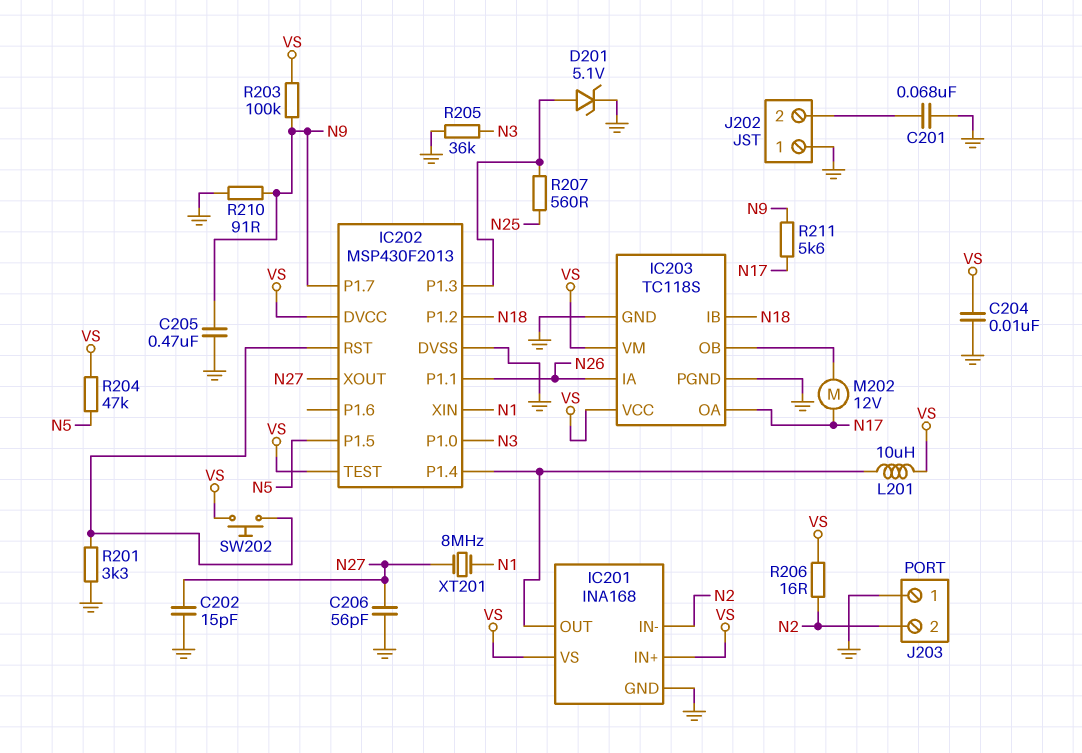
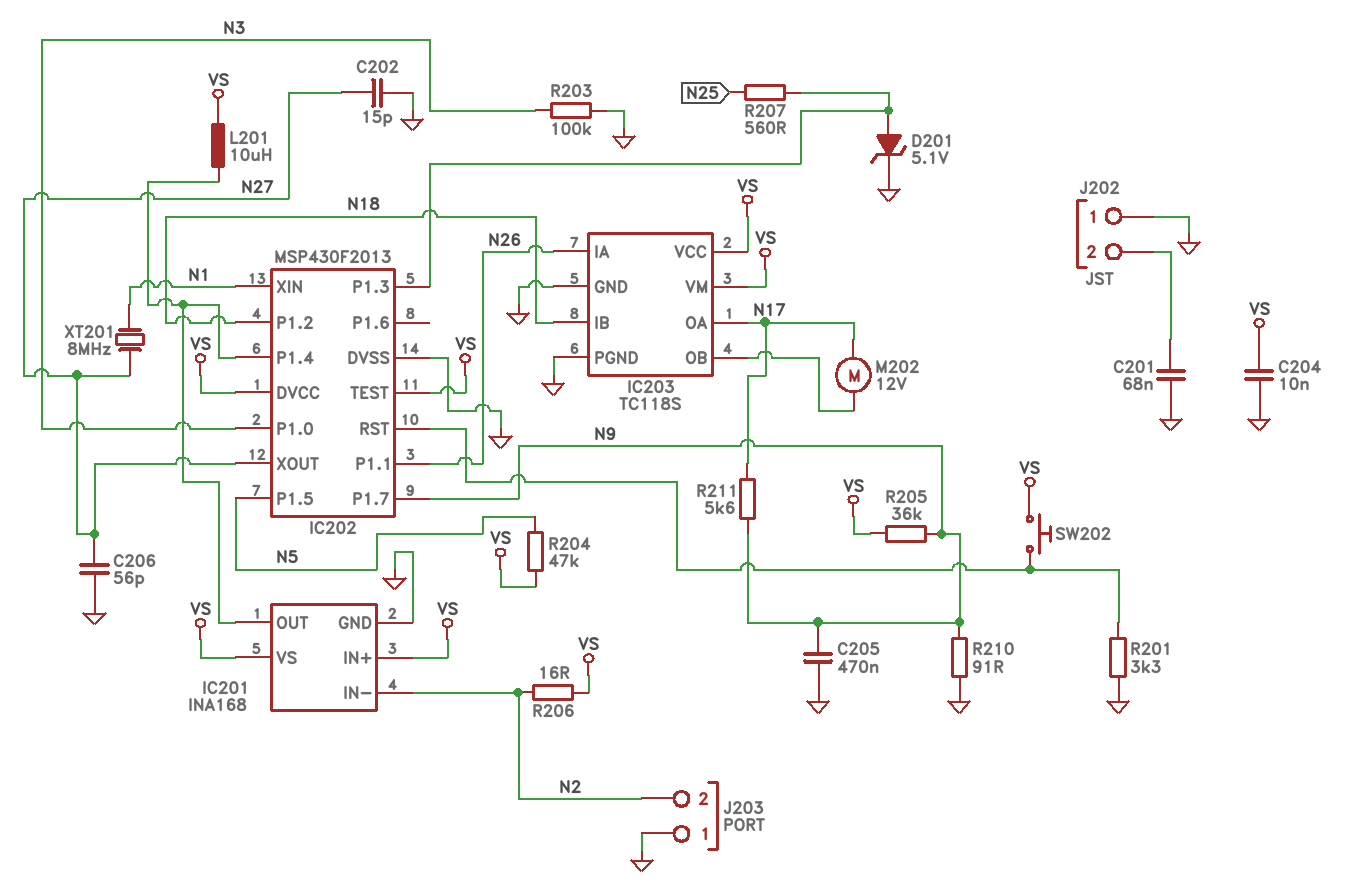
R203: 100k (N9, VS) -> 100k (GND, N3)
R205: 36k (GND, N3) -> 36k (N9, VS)

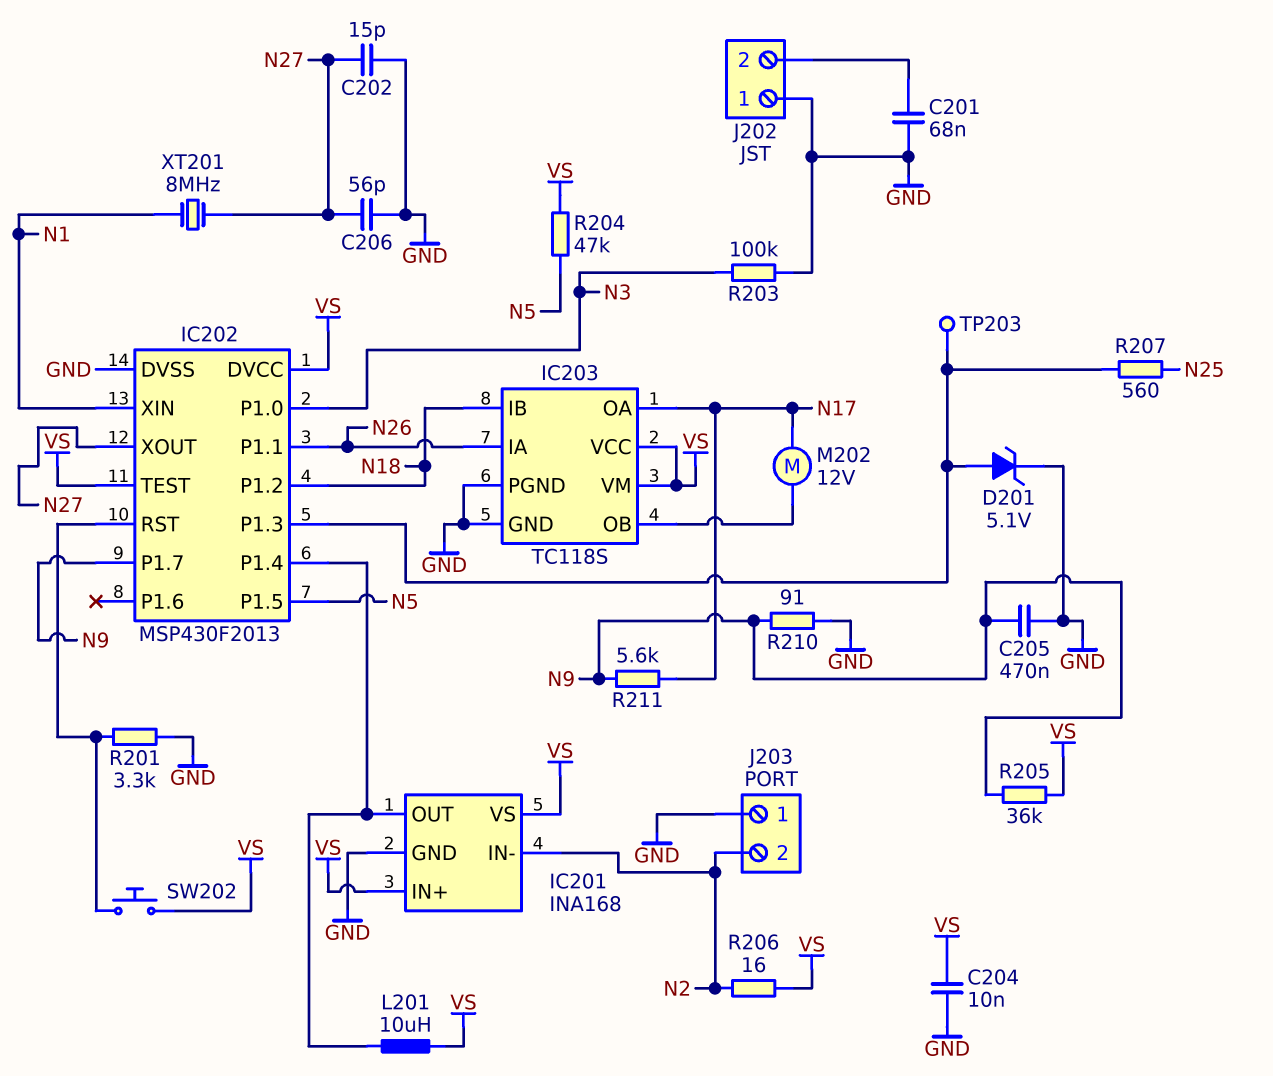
TP203: none -> test point (IC202/P1.3)

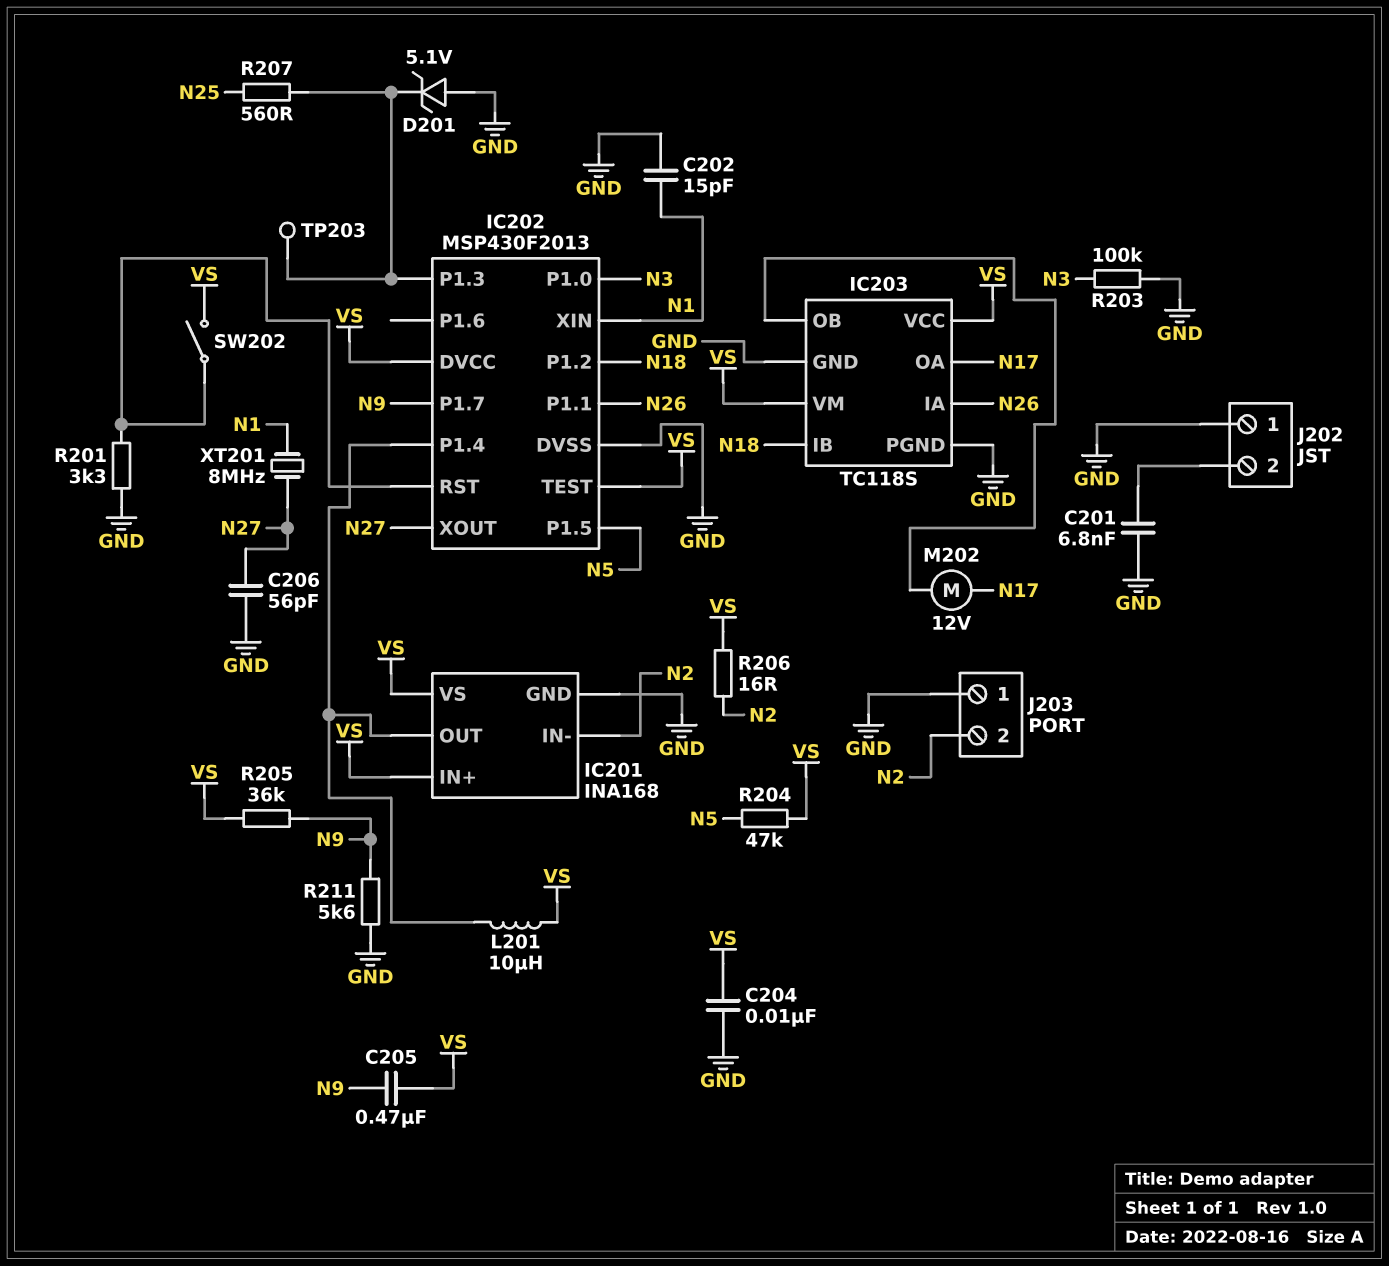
C201: 68nF (GND, J202/2) -> 6.8nF (GND, J202/2)
C202: 15pF (GND, N27) -> 15pF (GND, N1)
C205: 470nF (GND, N9) -> 470nF (N9, VS)
D201: zener 5.1V (A IC202/P1.3, K GND) -> zener 5.1V (A GND, K IC202/P1.3)
R210: 91 (GND, N9) -> none
R211: 5.6k (N9, N17) -> 5.6k (GND, N9)
SW202: button (IC202/RST, VS) -> switch (IC202/RST, VS)

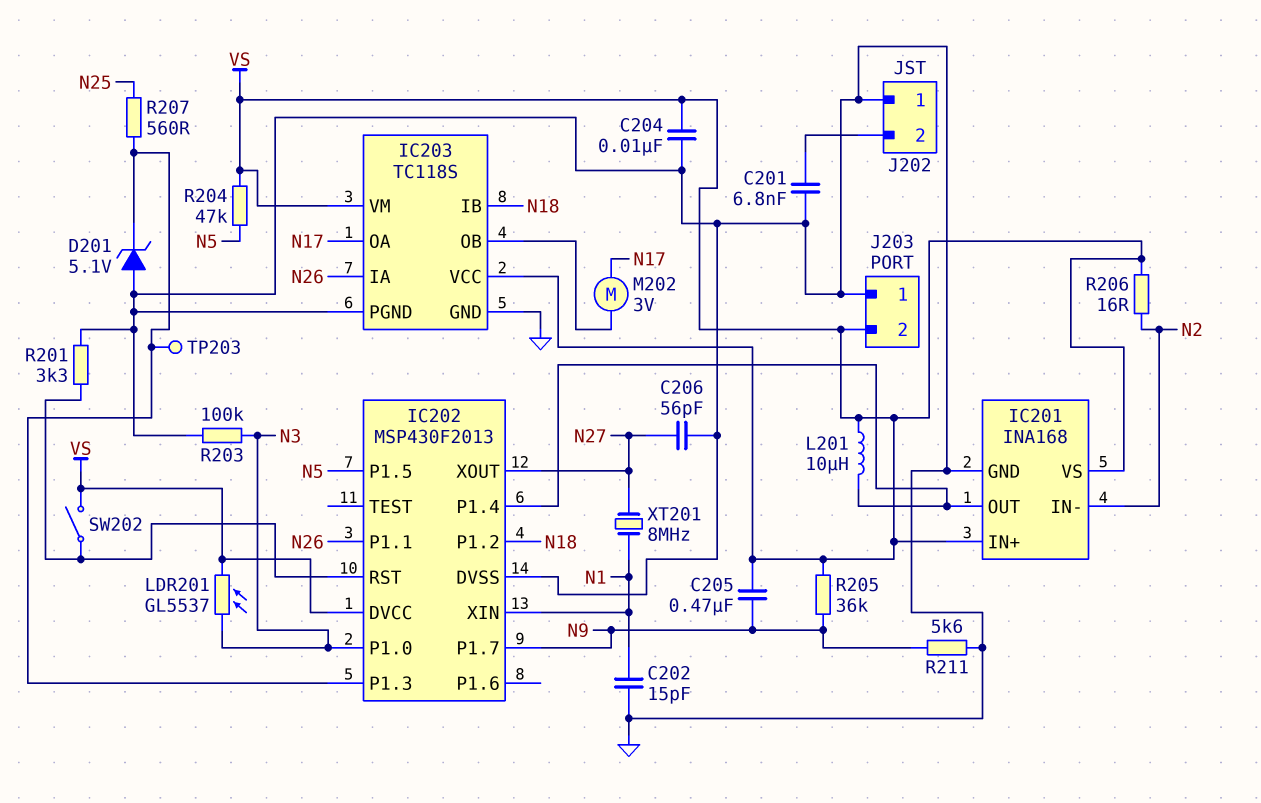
IC202 pin TEST: VS -> none
J203 pin 2: N2 -> VS
LDR201: none -> GL5537 (N3, VS)
M202: motor 12V (IC203/OB, N17) -> motor 3V (IC203/OB, N17)

